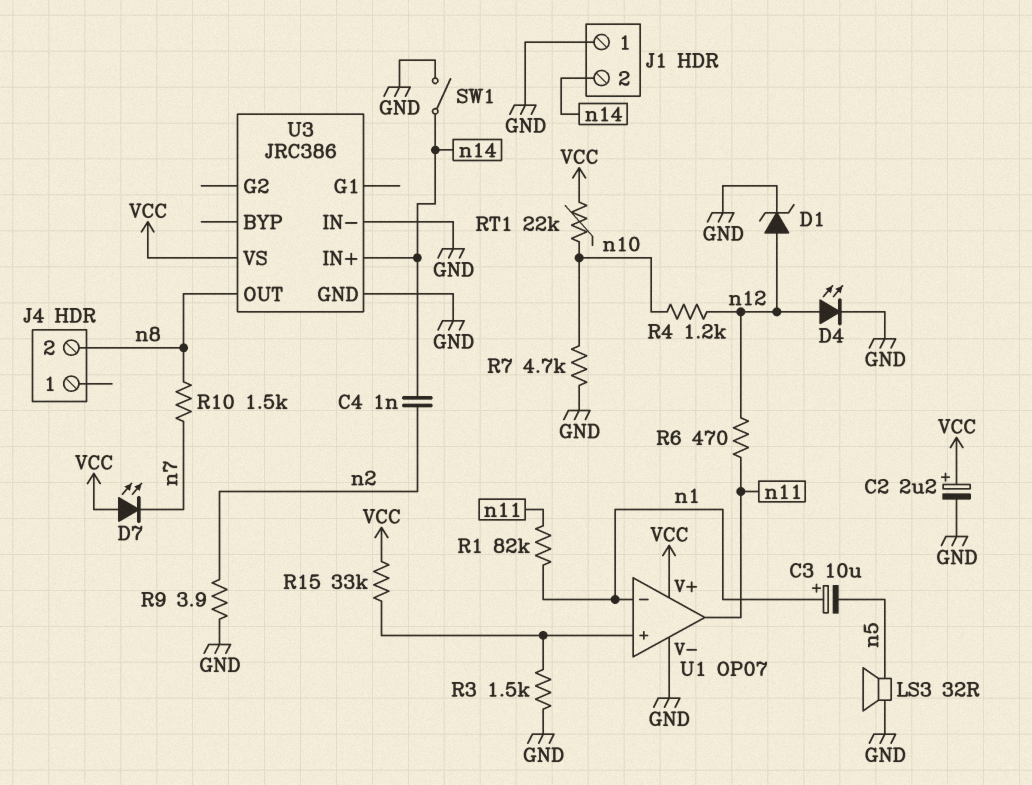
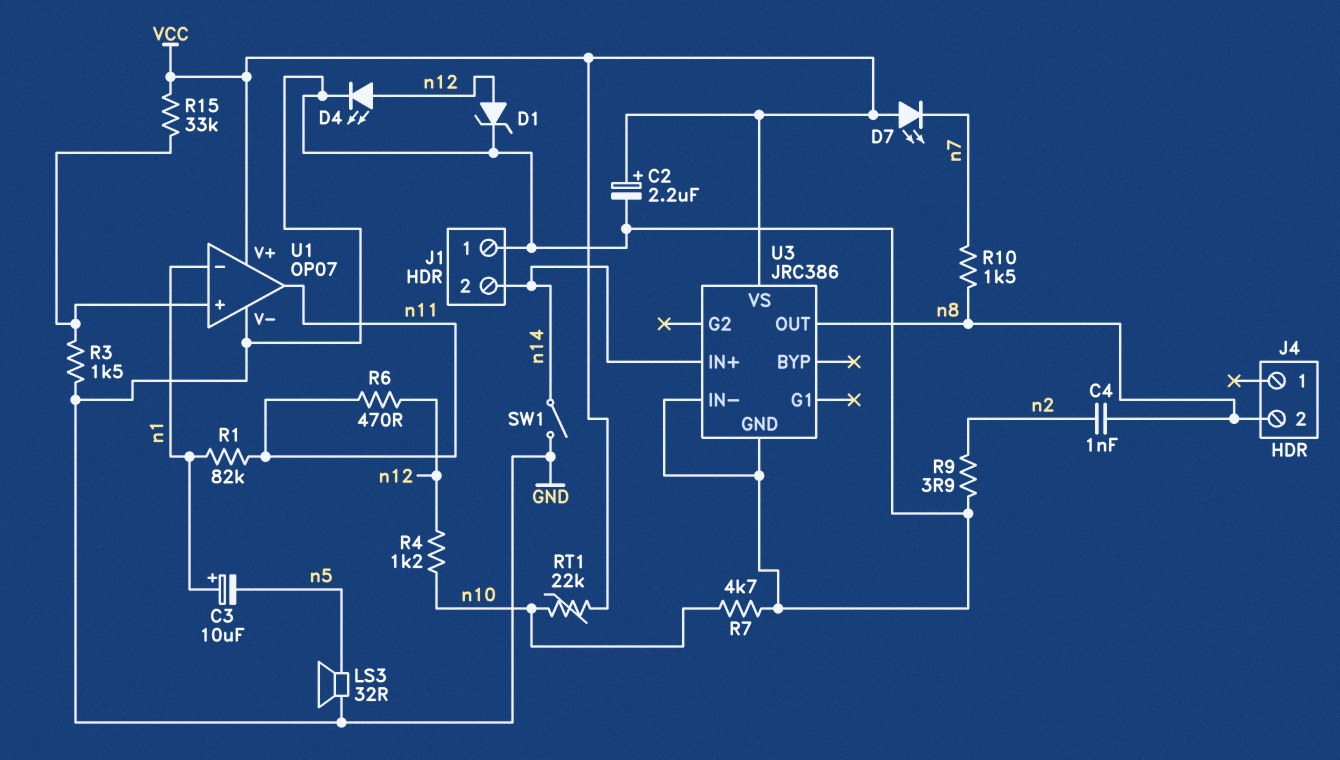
C4: 1nF (n2, n14) -> 1nF (n2, n8)

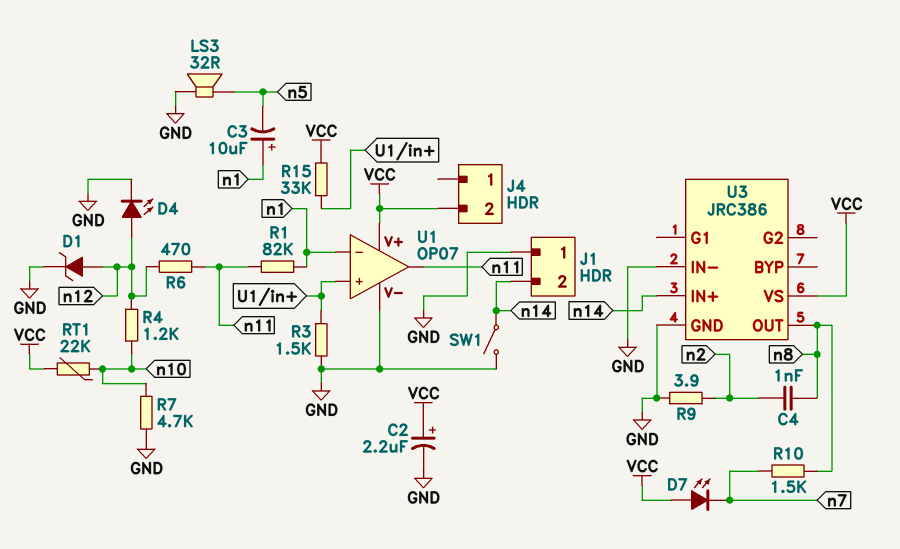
J4 pin 2: n8 -> VCC

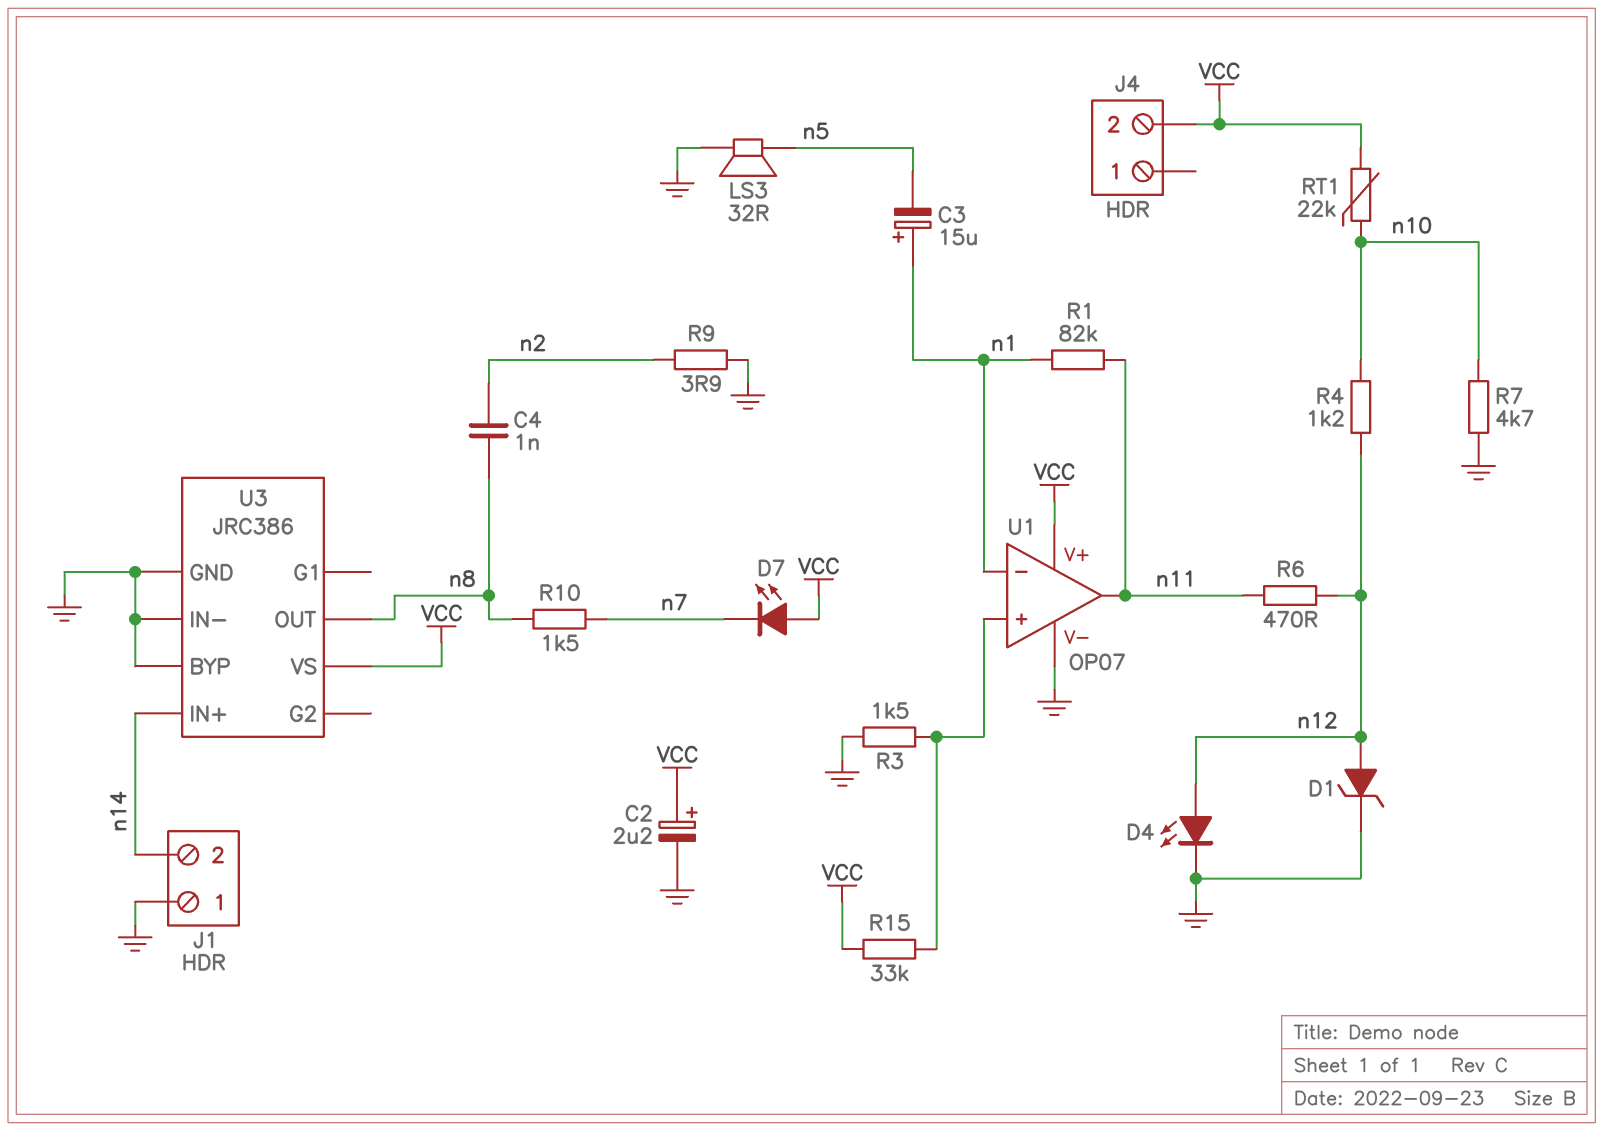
C3: 10uF (plus n1, minus n5) -> 15uF (plus n1, minus n5)
SW1: switch (GND, n14) -> none
U3 pin BYP: none -> GND

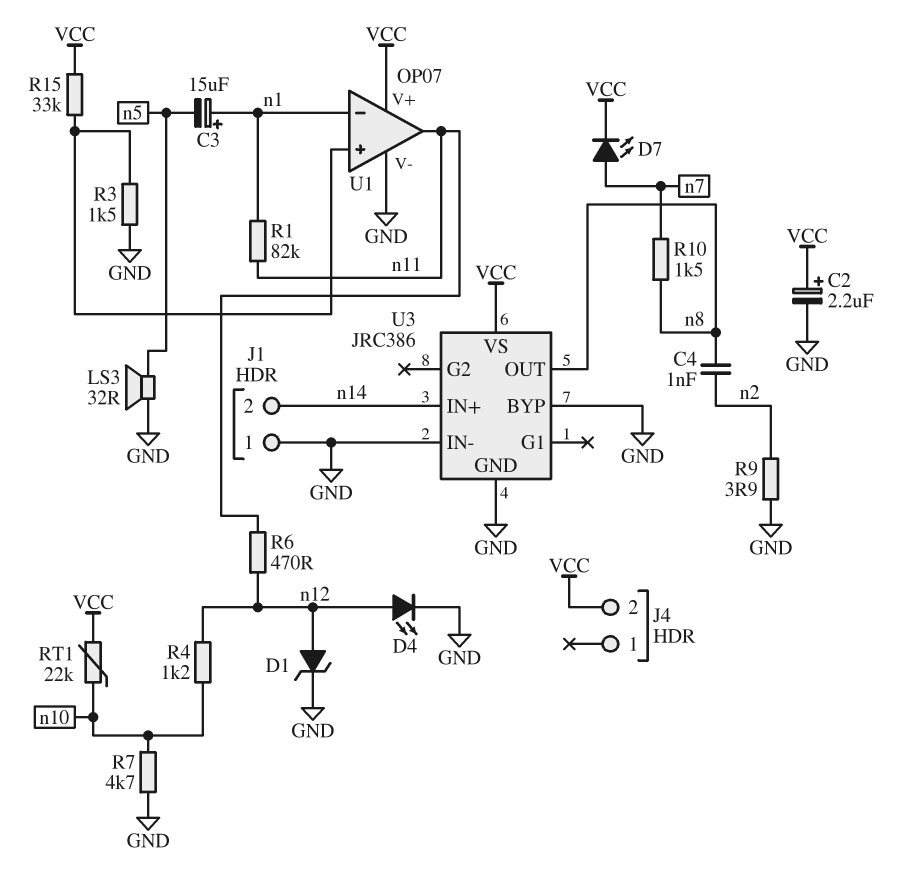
D7: LED (A VCC, K n7) -> LED (A n7, K VCC)

